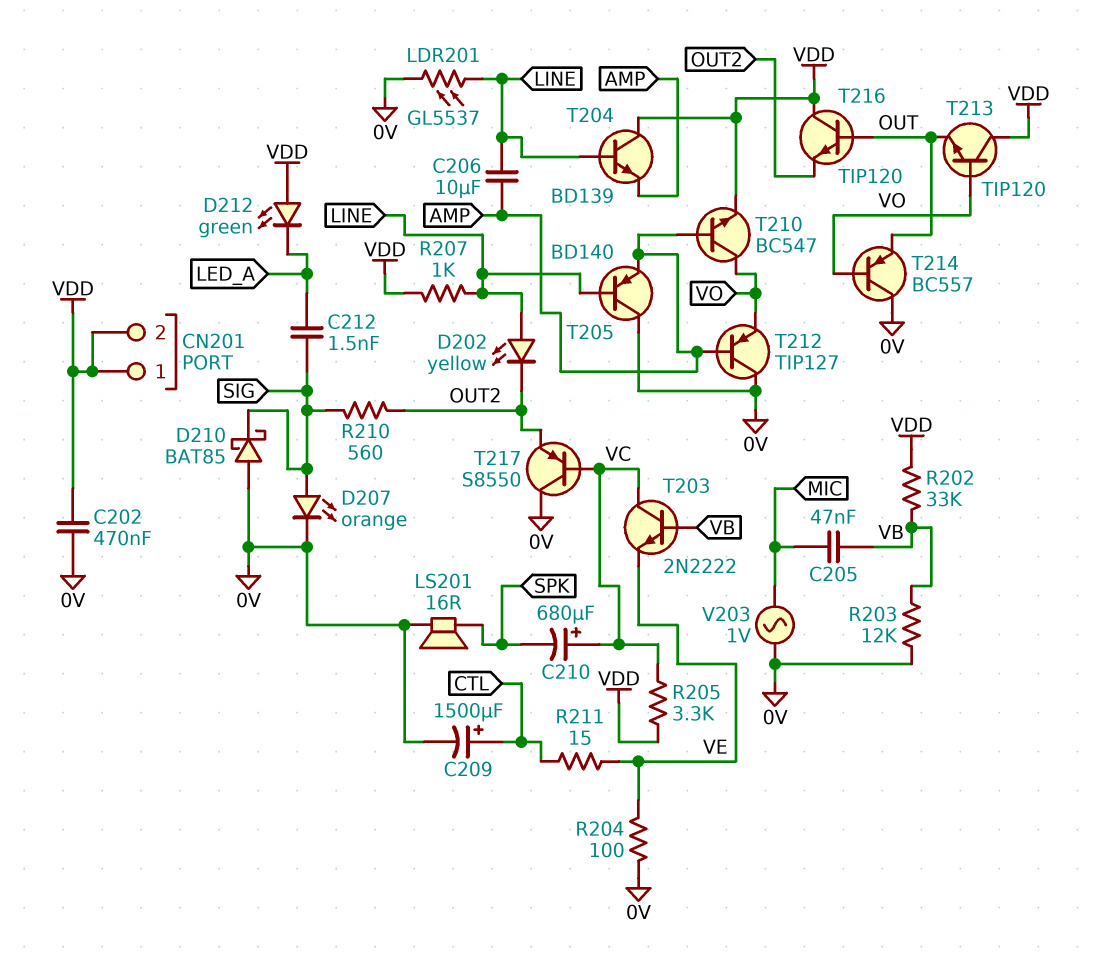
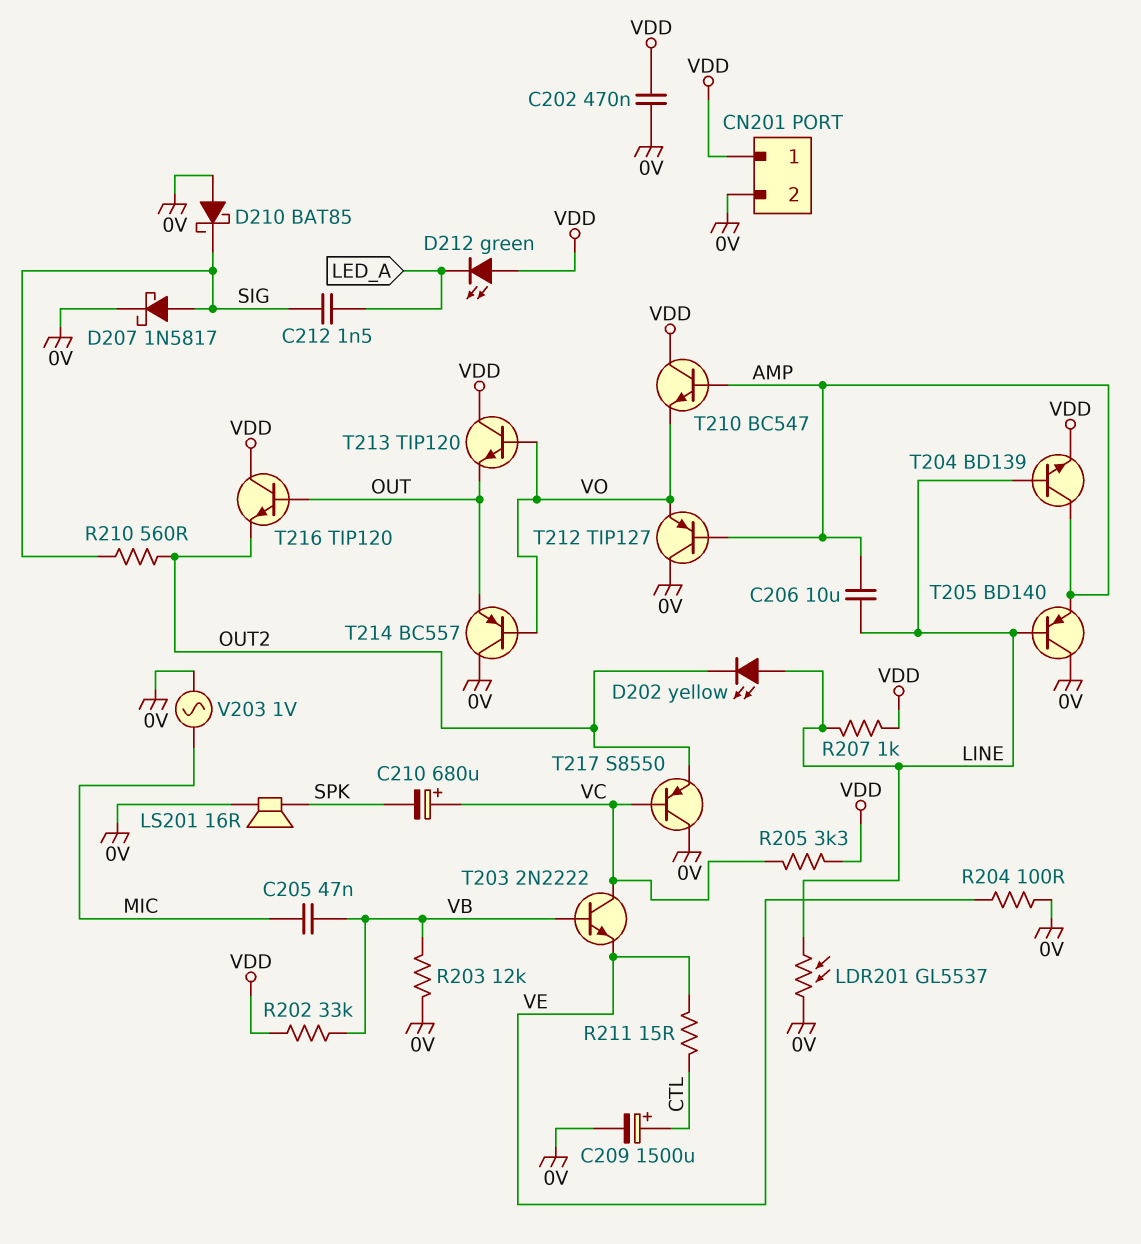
CN201 pin 2: VDD -> 0V
D207: LED orange (A SIG, K 0V) -> schottky 1N5817 (A SIG, K 0V)
T204: NPN BD139 (B LINE, C VDD, E AMP) -> NPN BD139 (B LINE, C AMP, E VDD)
T210: NPN BC547 (B AMP, C VO, E VDD) -> NPN BC547 (B AMP, C VDD, E VO)

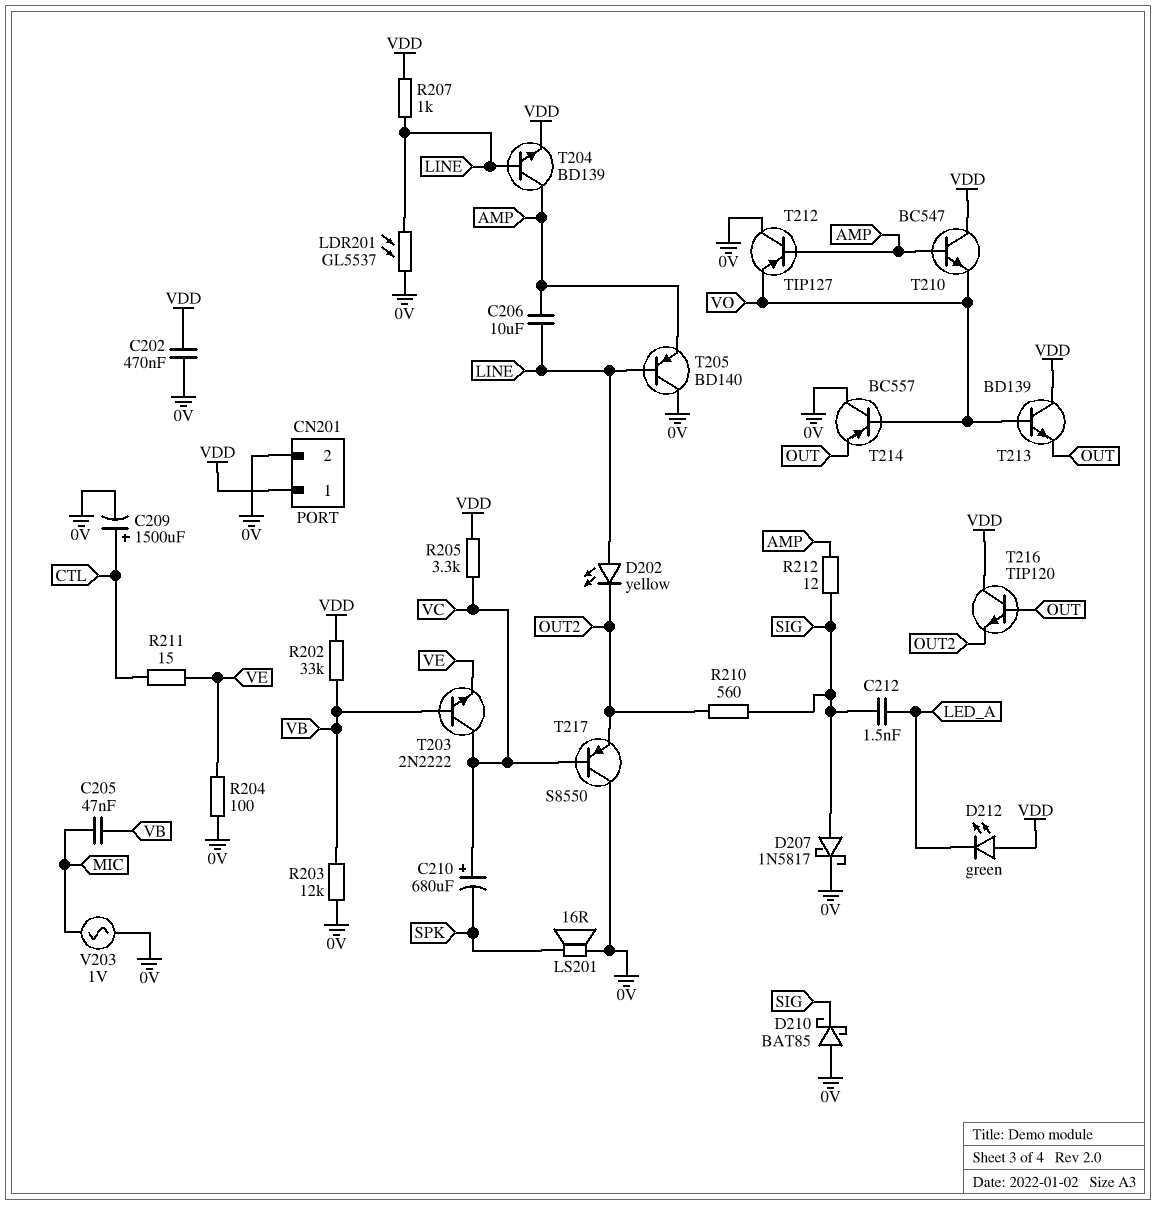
R212: none -> 12 (AMP, SIG)
T213: NPN TIP120 (B VO, C VDD, E OUT) -> NPN BD139 (B VO, C VDD, E OUT)

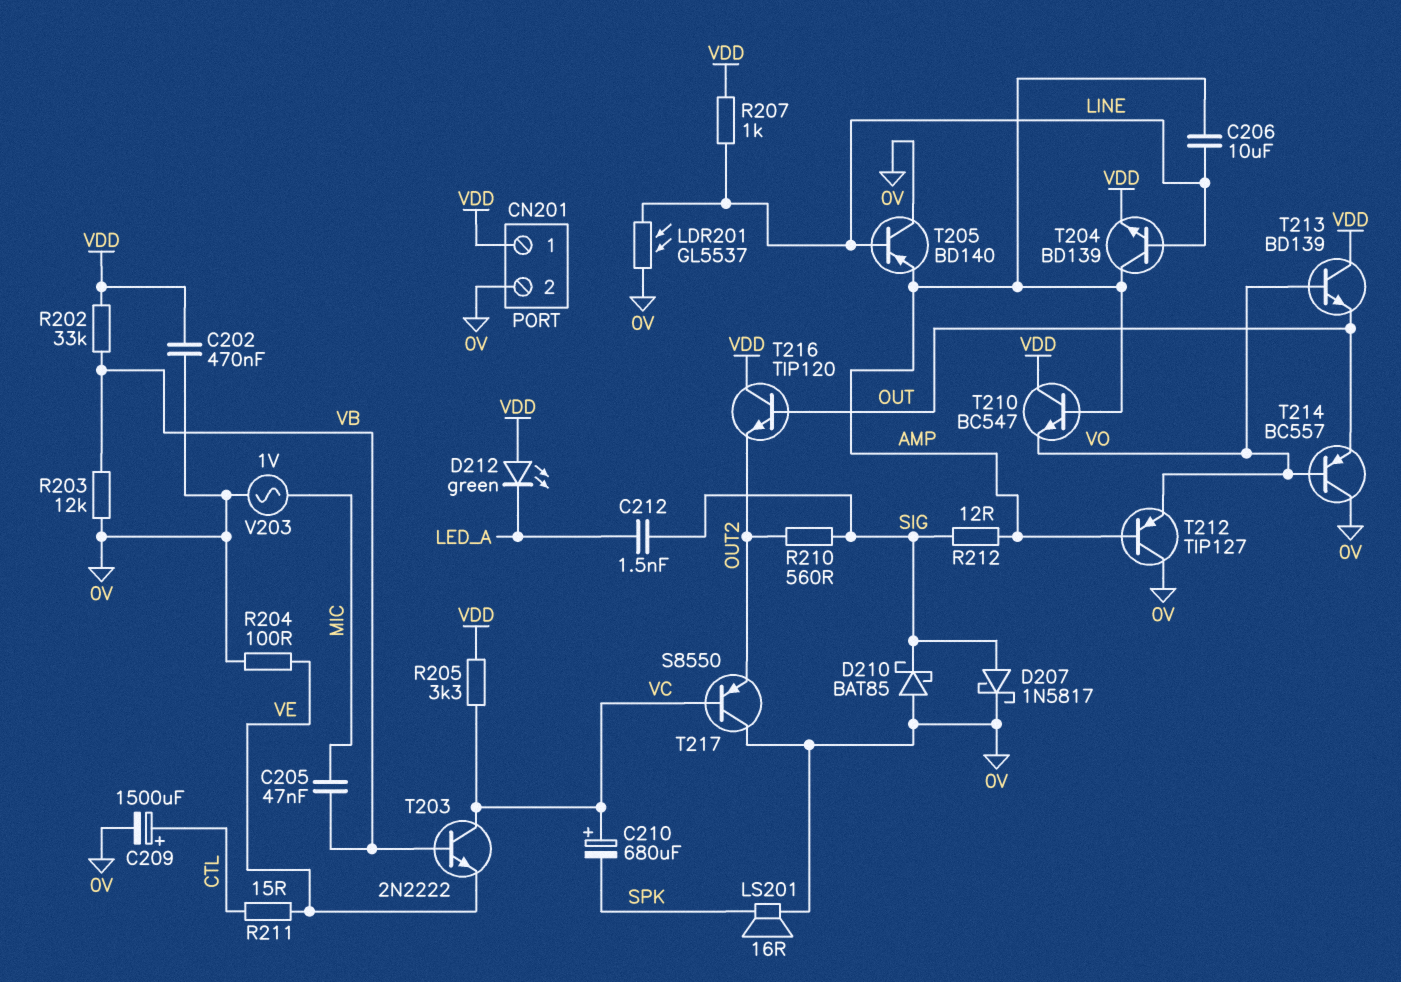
D202: LED yellow (A LINE, K OUT2) -> none

